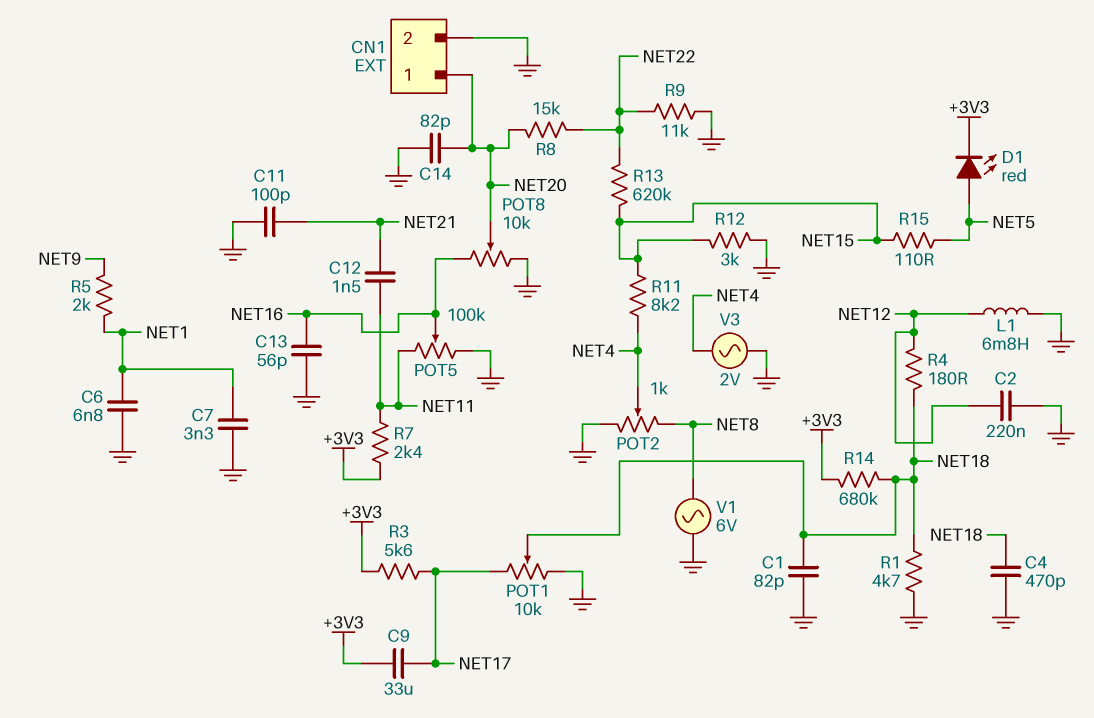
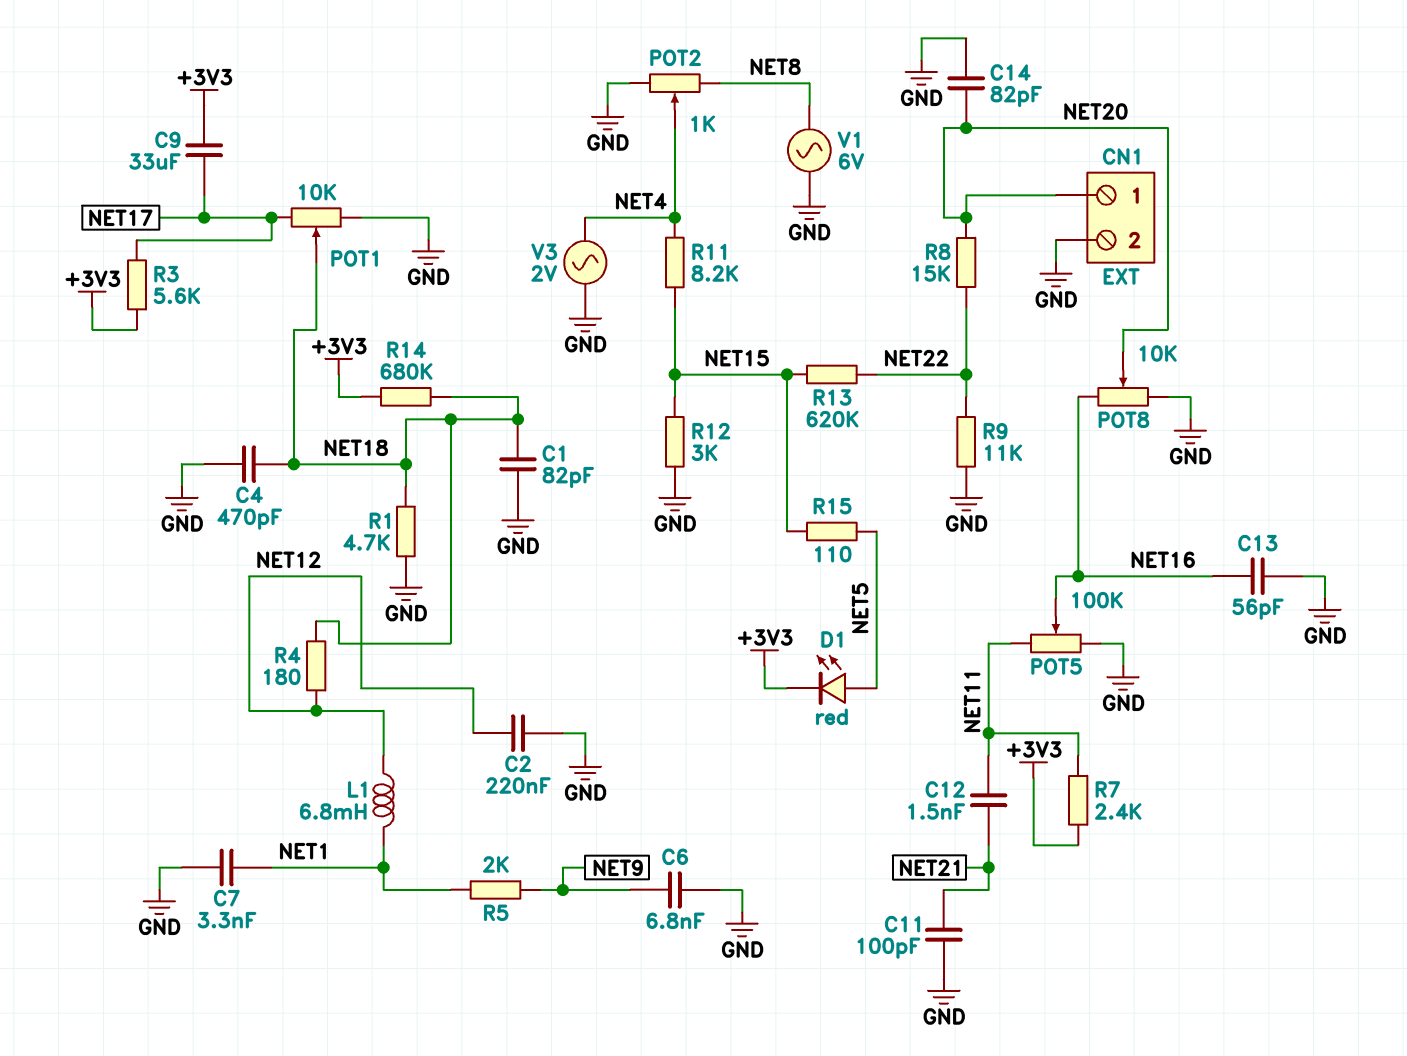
C6: 6.8nF (GND, NET1) -> 6.8nF (GND, NET9)
L1: 6.8mH (GND, NET12) -> 6.8mH (NET1, NET12)

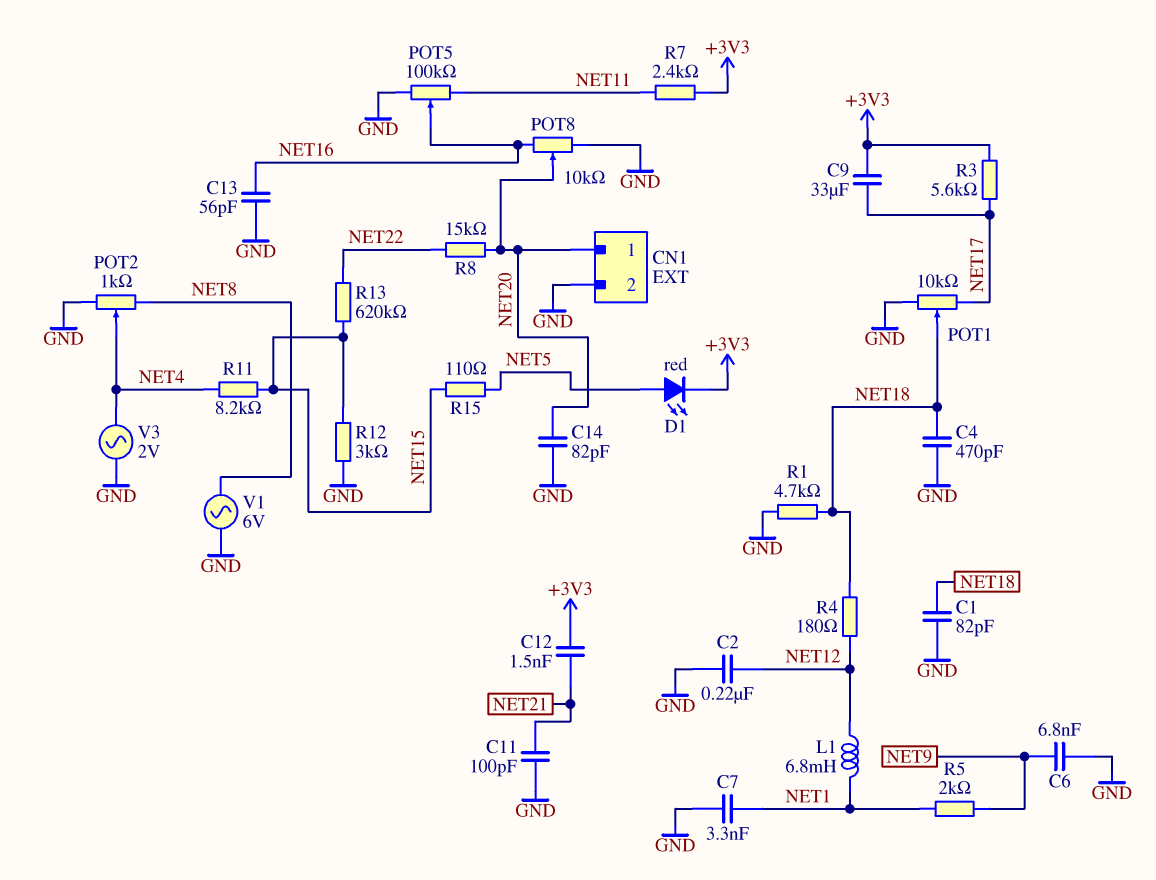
C12: 1.5nF (NET11, NET21) -> 1.5nF (+3V3, NET21)
R9: 11k (GND, NET22) -> none
R14: 680k (+3V3, NET18) -> none

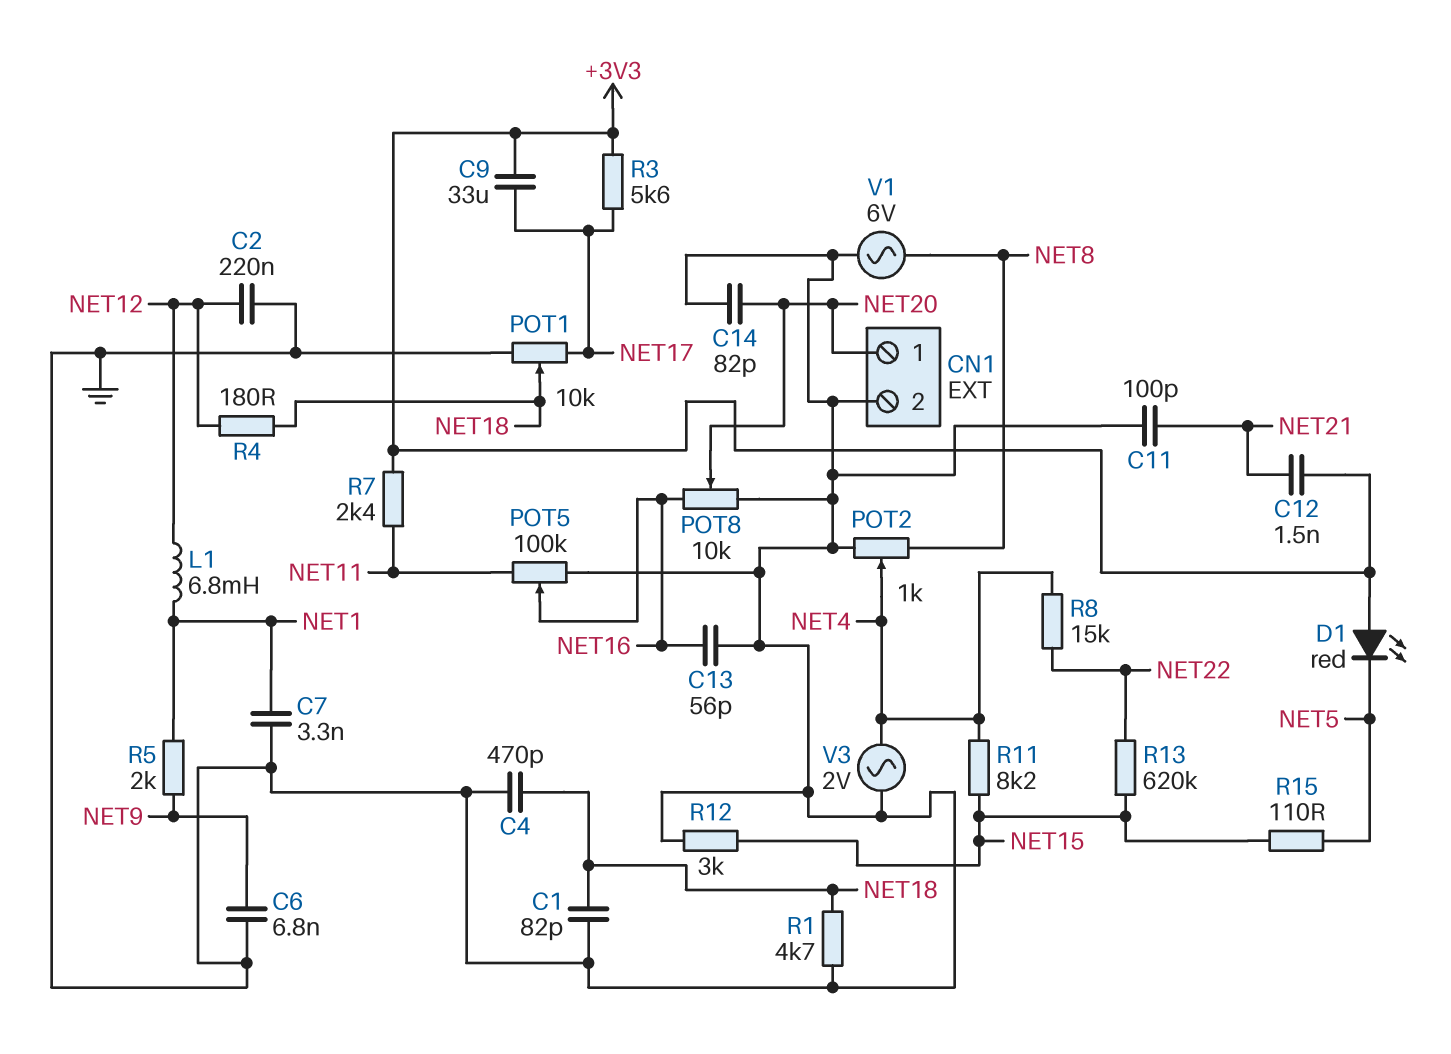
D1: LED red (A NET5, K +3V3) -> LED red (A +3V3, K NET5)
R8: 15k (NET20, NET22) -> 15k (NET4, NET22)

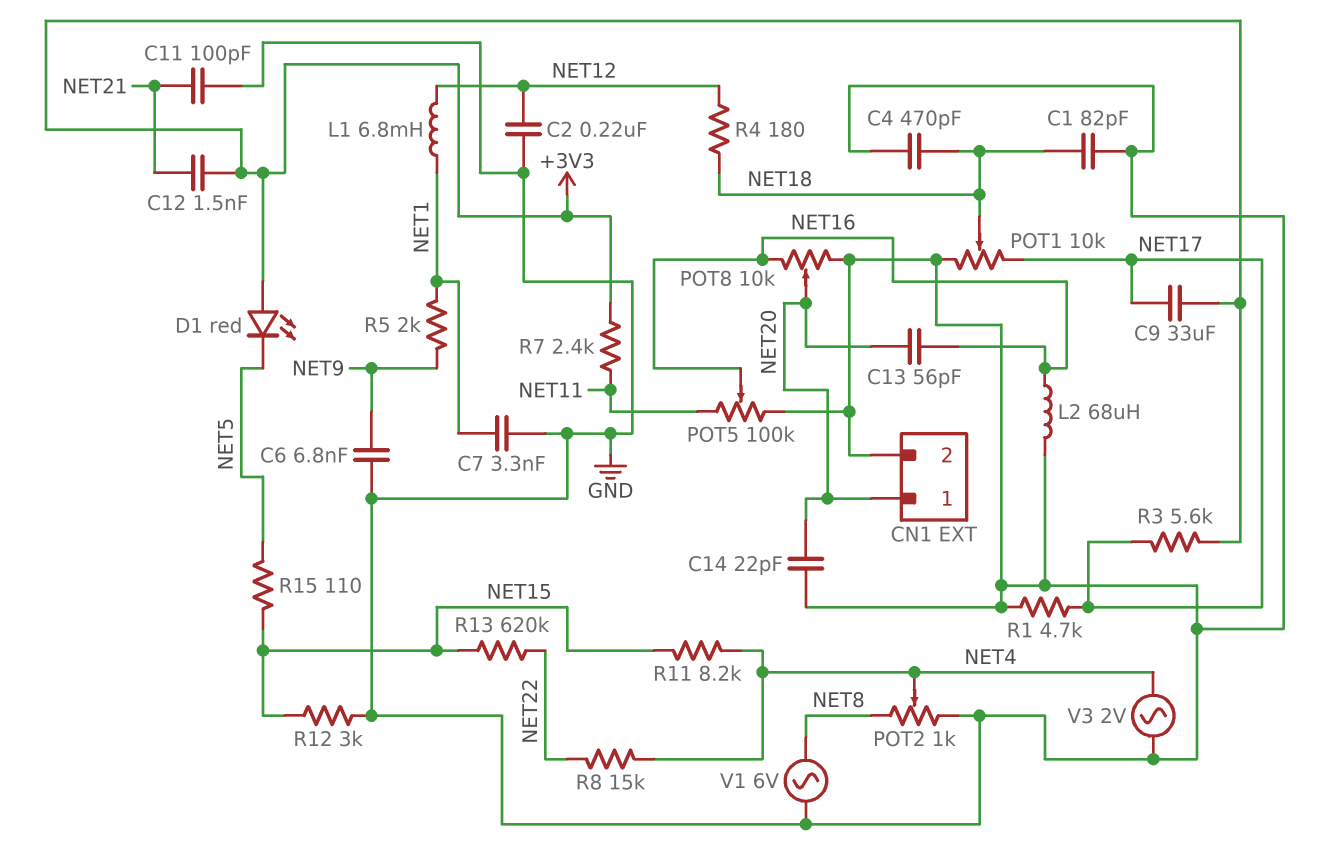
C13: 56pF (GND, NET16) -> 56pF (NET16, NET20)
C14: 82pF (GND, NET20) -> 22pF (GND, NET20)
L2: none -> 68uH (GND, NET16)
R1: 4.7k (GND, NET18) -> 4.7k (GND, NET17)

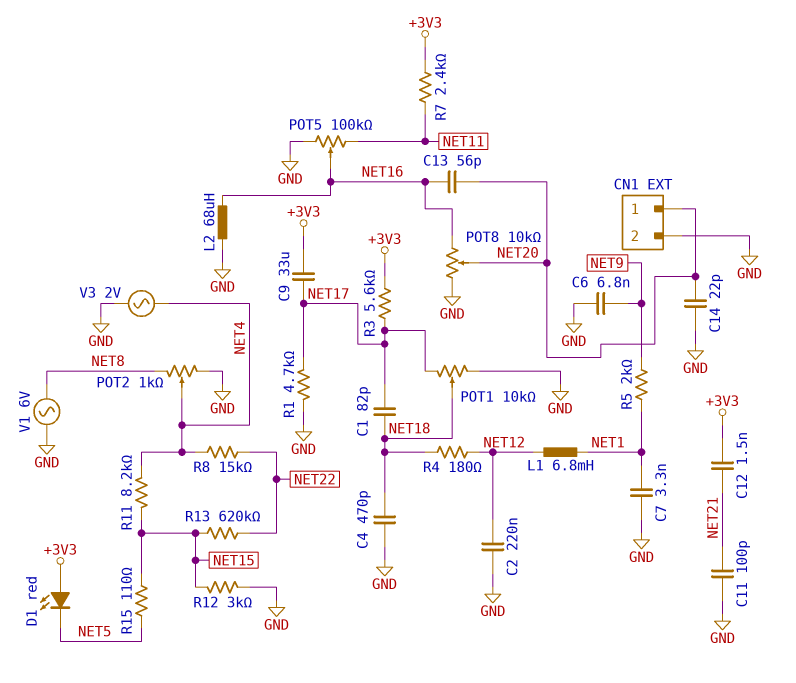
C1: 82pF (GND, NET18) -> 82pF (NET17, NET18)

